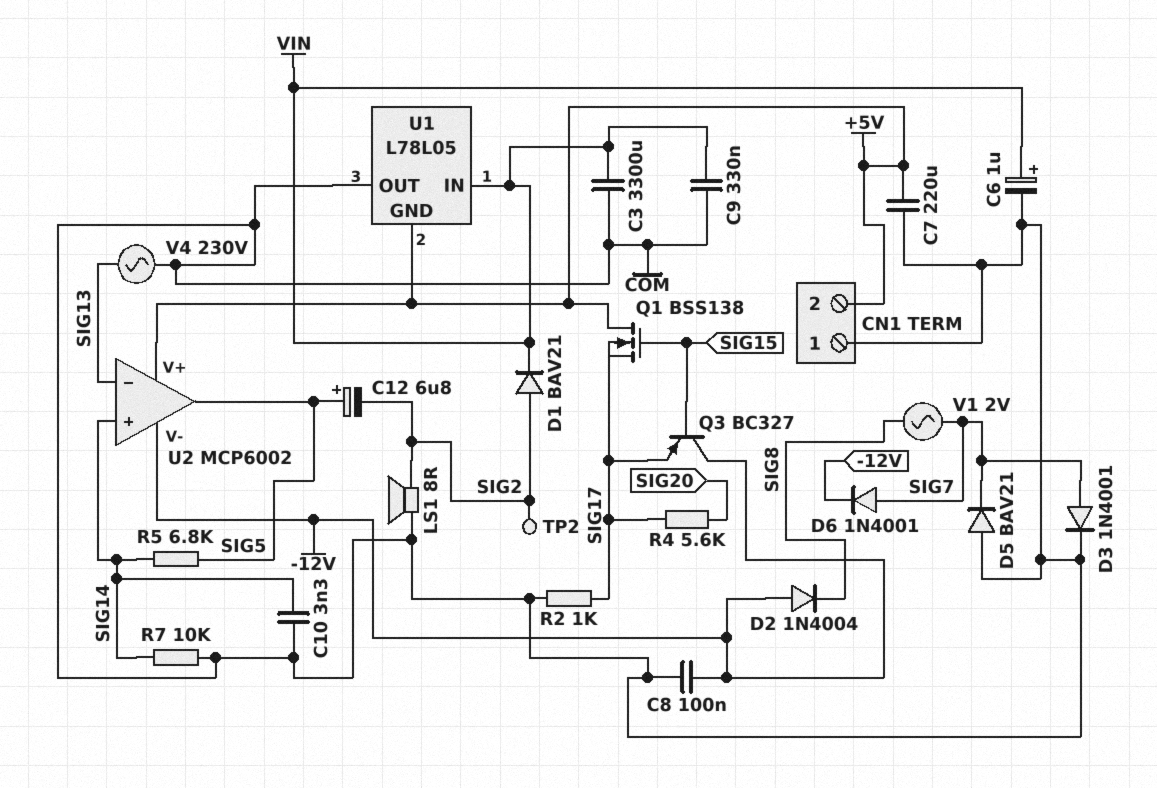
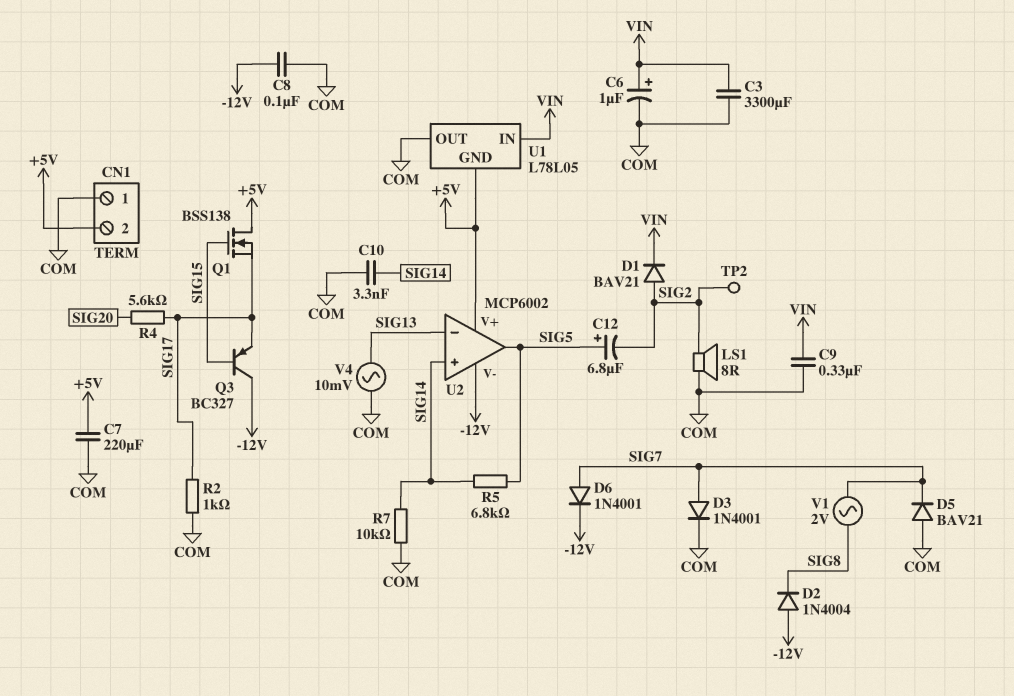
V4: AC 230V (COM, SIG13) -> AC 10mV (COM, SIG13)

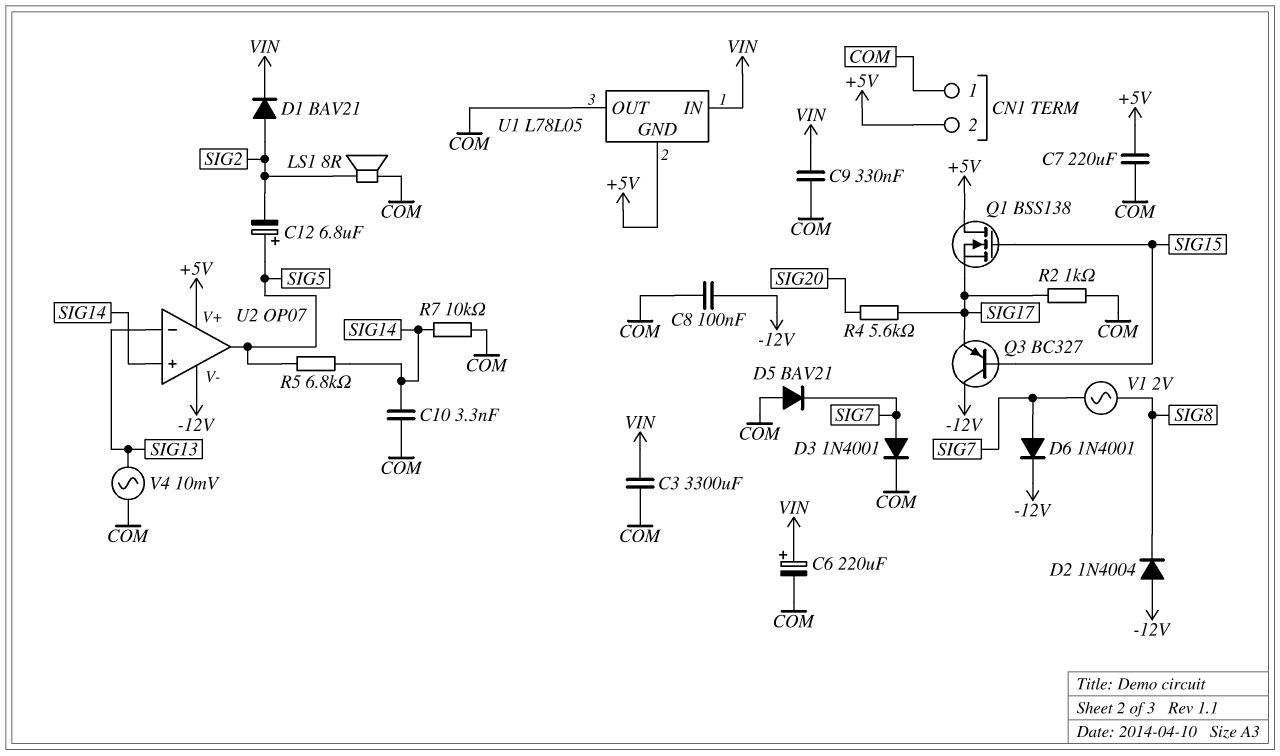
C6: 1uF (plus VIN, minus COM) -> 220uF (plus VIN, minus COM)
TP2: test point (SIG2) -> none
U2: MCP6002 -> OP07

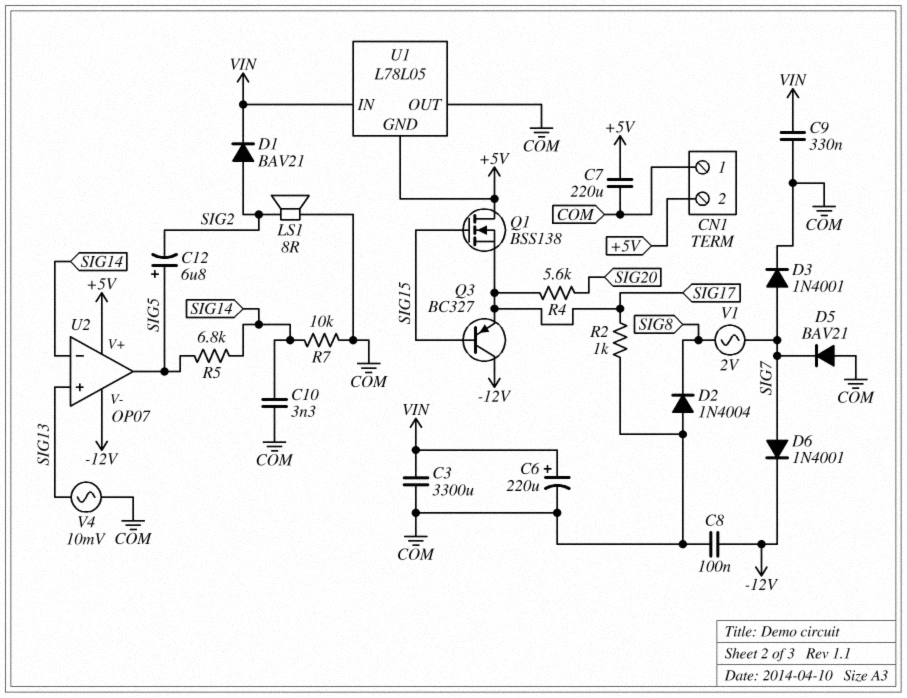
D2: diode 1N4004 (A -12V, K SIG8) -> diode 1N4004 (A COM, K SIG8)
U2 pin in+: SIG14 -> SIG13
U2 pin in-: SIG13 -> SIG14

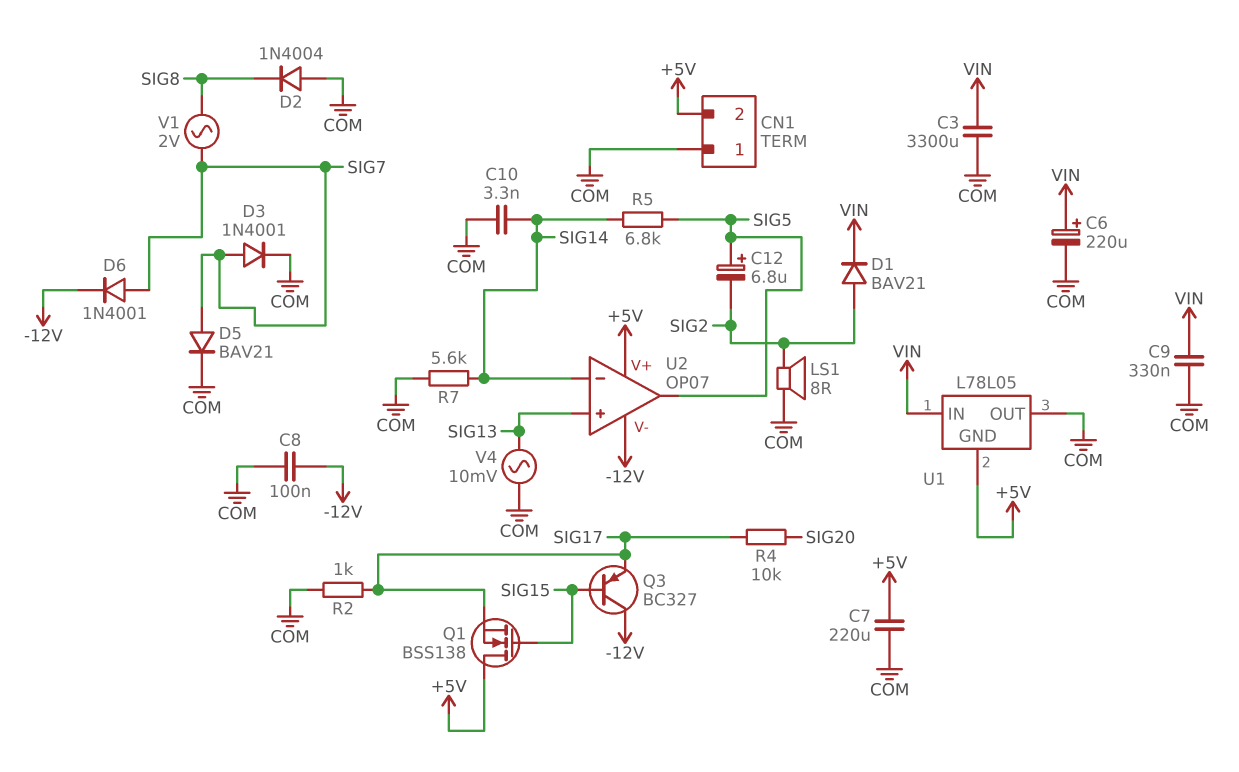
D5: diode BAV21 (A COM, K SIG7) -> diode BAV21 (A SIG7, K COM)
R4: 5.6k (SIG17, SIG20) -> 10k (SIG17, SIG20)
R7: 10k (COM, SIG14) -> 5.6k (COM, SIG14)

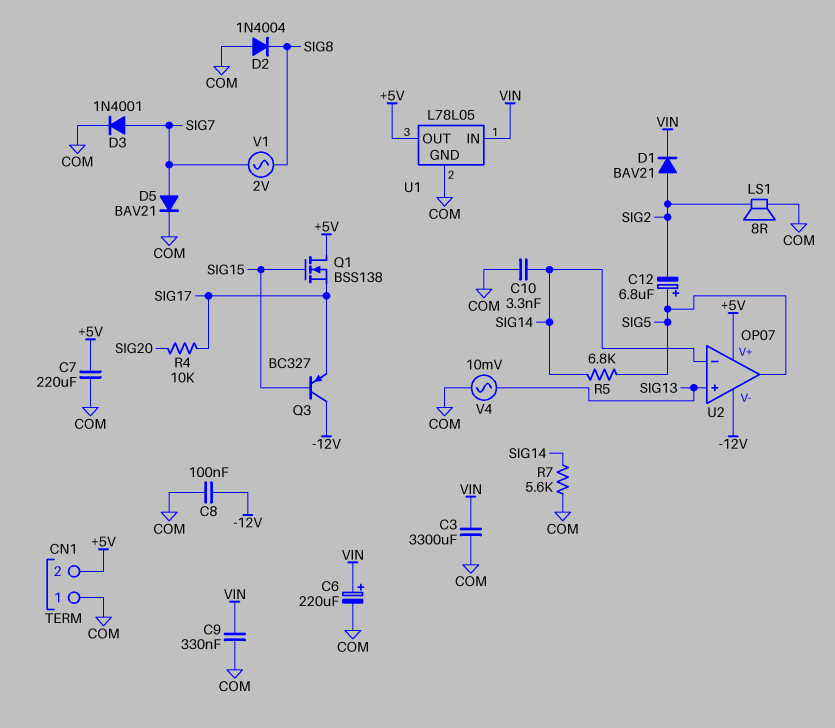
D6: diode 1N4001 (A SIG7, K -12V) -> none
R2: 1k (COM, SIG17) -> none
U1 pin GND: +5V -> COM
U1 pin OUT: COM -> +5V

